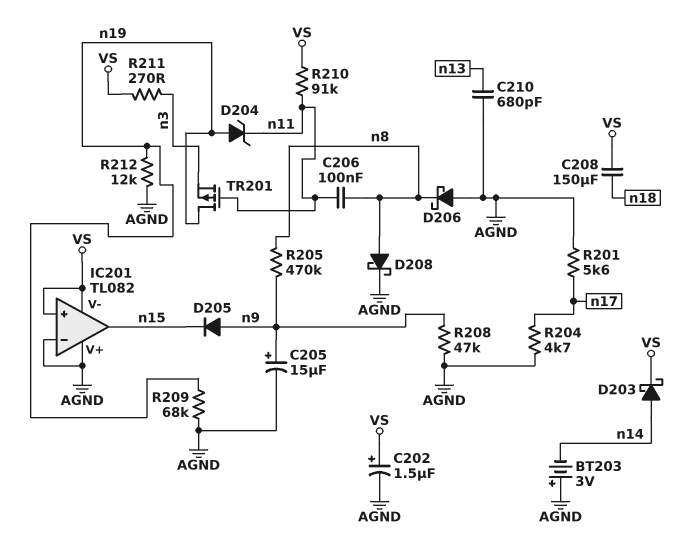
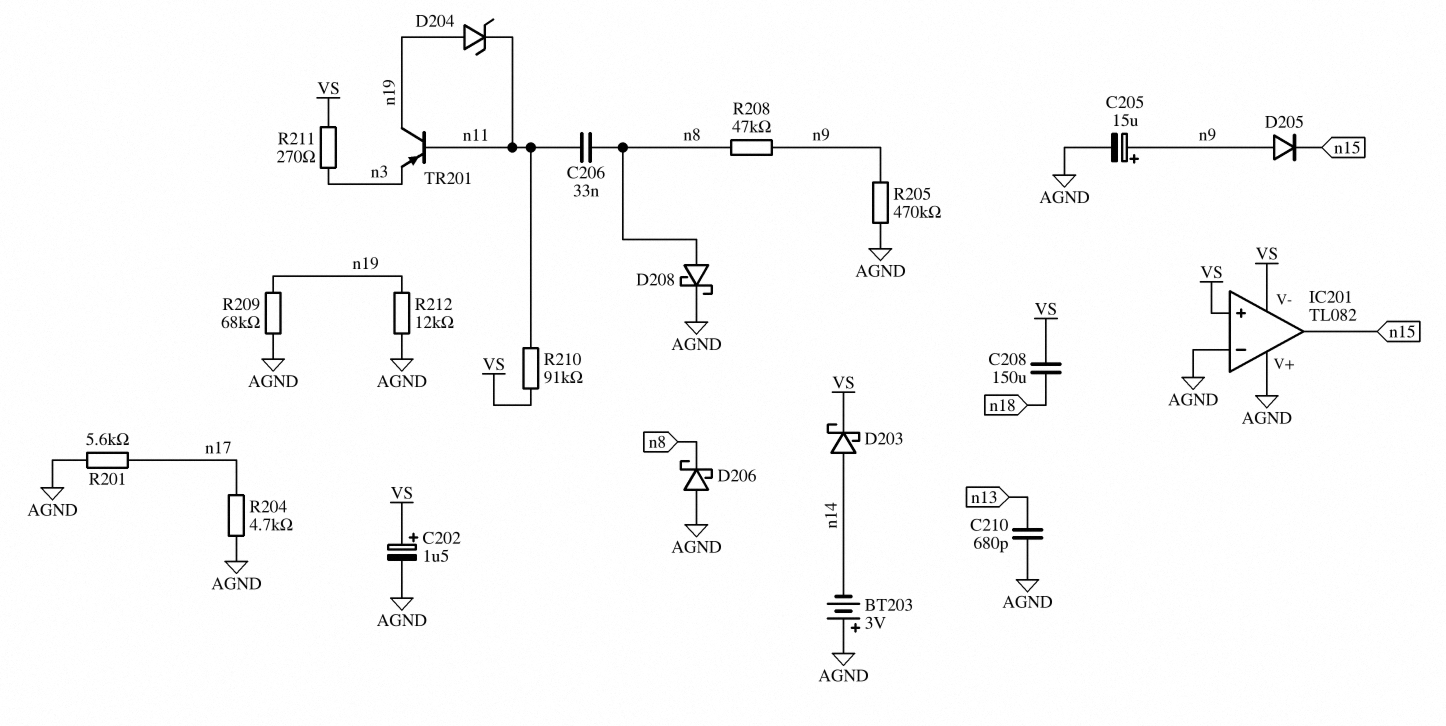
C206: 100nF (n8, n11) -> 33nF (n8, n11)
R205: 470k (n8, n9) -> 470k (AGND, n9)
R208: 47k (AGND, n9) -> 47k (n8, n9)
TR201: PMOS (G n11, D n19, S n3) -> PNP (B n11, C n19, E n3)

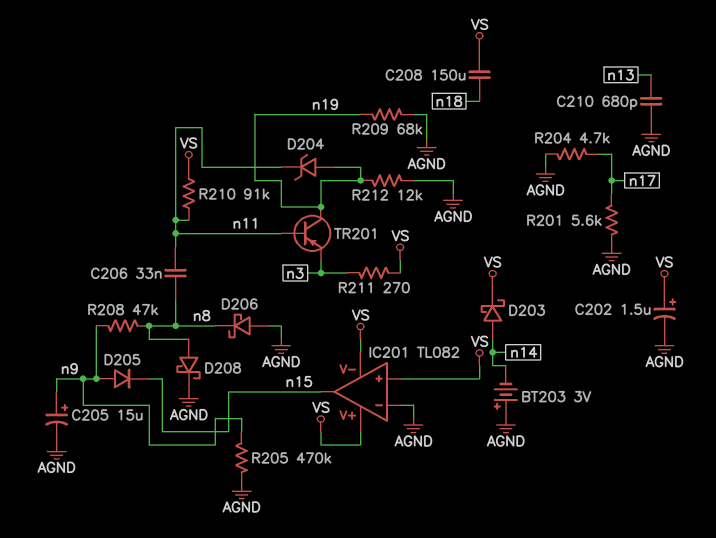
IC201 pin V+: AGND -> VS

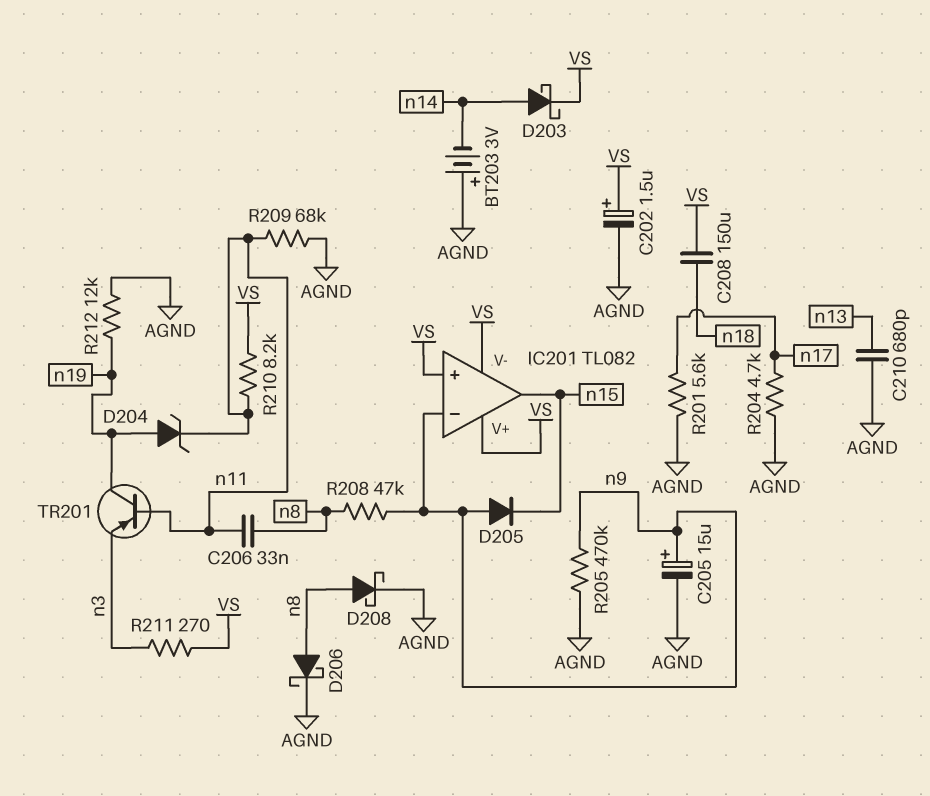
D206: schottky (A AGND, K n8) -> schottky (A n8, K AGND)
IC201 pin in-: AGND -> n9
R209: 68k (AGND, n19) -> 68k (AGND, n11)
R210: 91k (VS, n11) -> 8.2k (VS, n11)

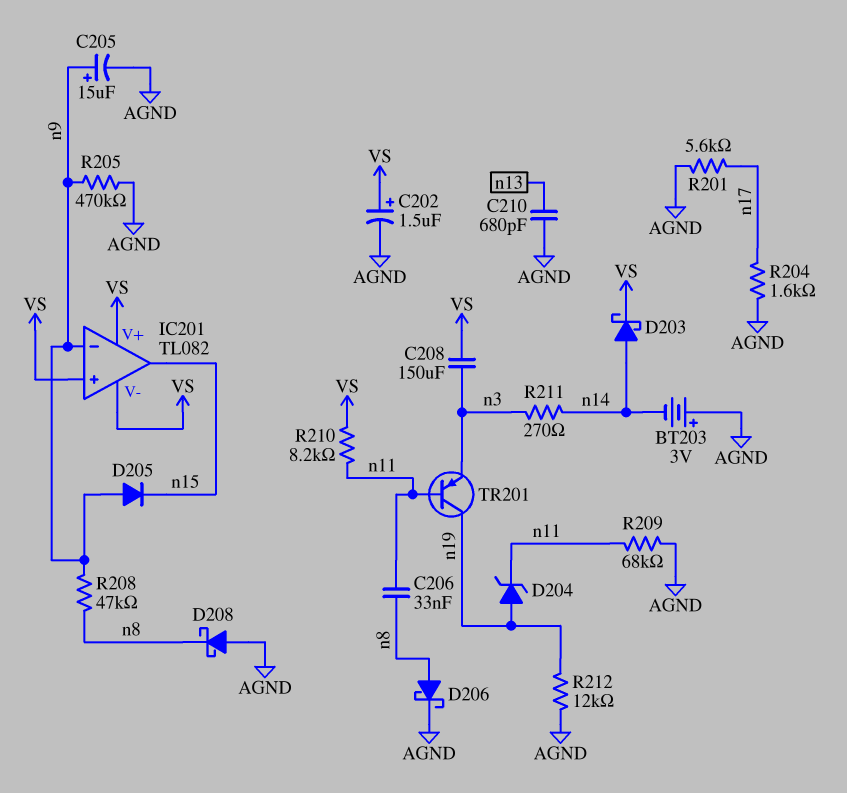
C208: 150uF (VS, n18) -> 150uF (VS, n3)
D208: schottky (A n8, K AGND) -> schottky (A AGND, K n8)
R204: 4.7k (AGND, n17) -> 1.6k (AGND, n17)
R211: 270 (VS, n3) -> 270 (n3, n14)

